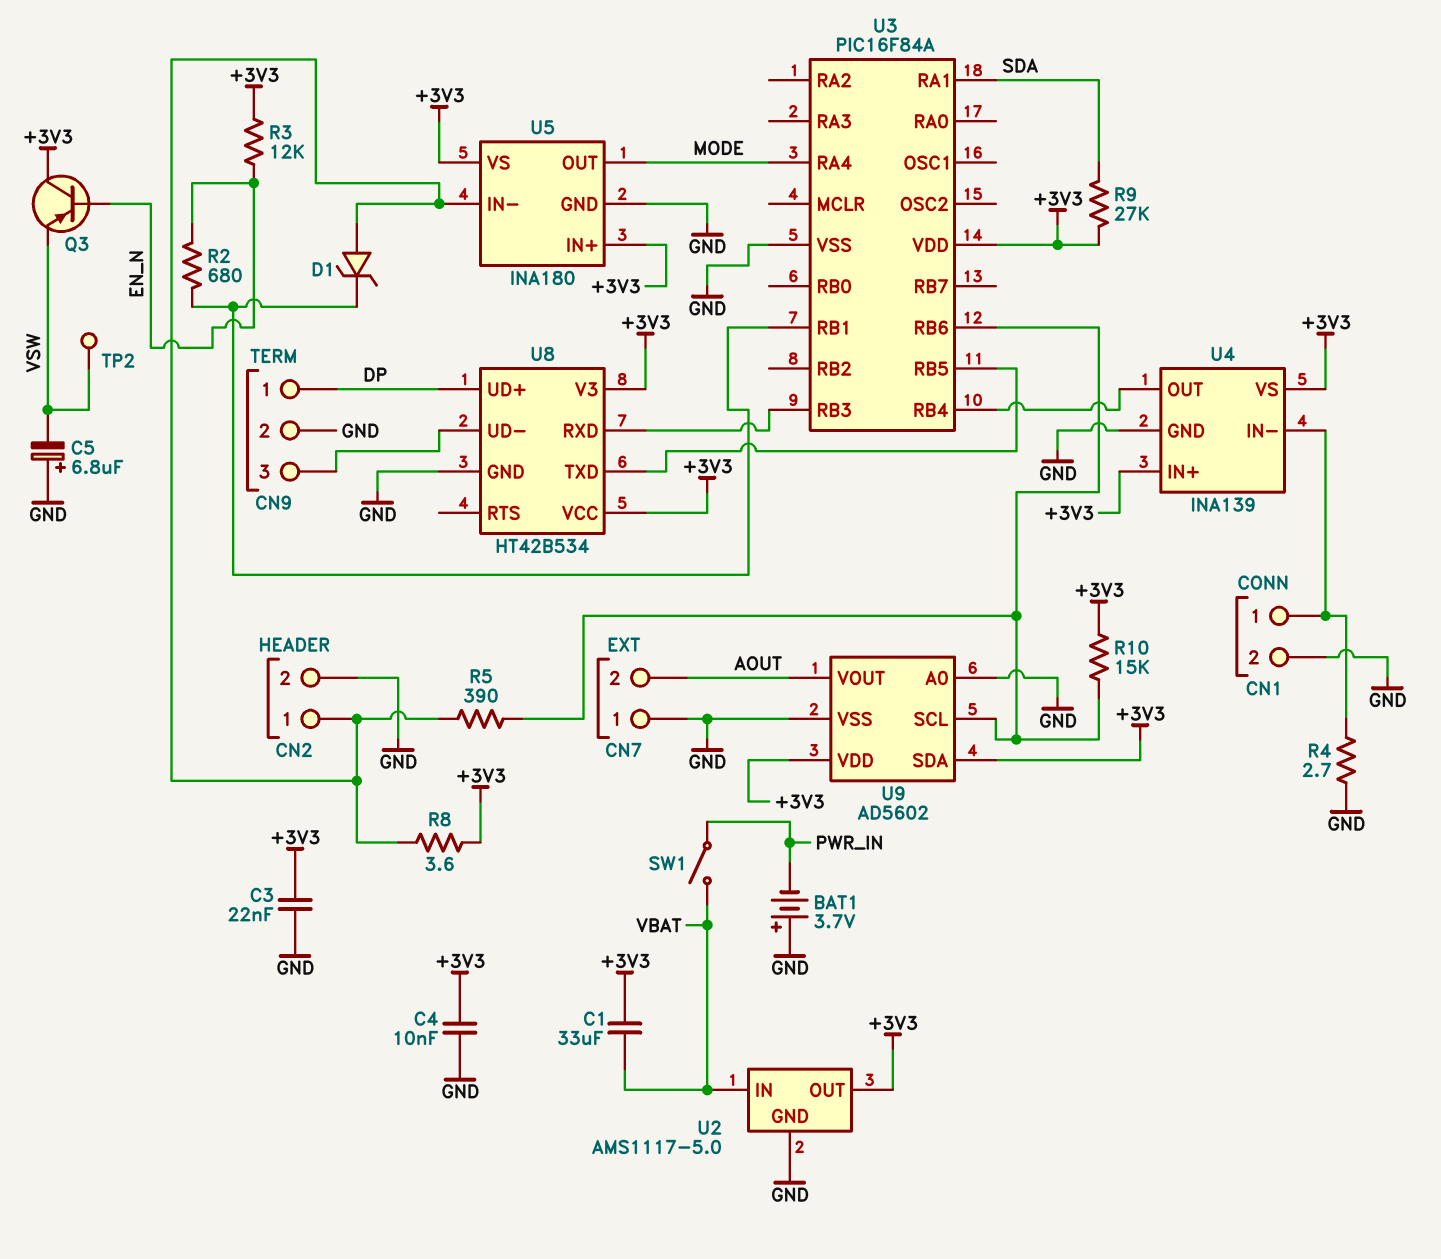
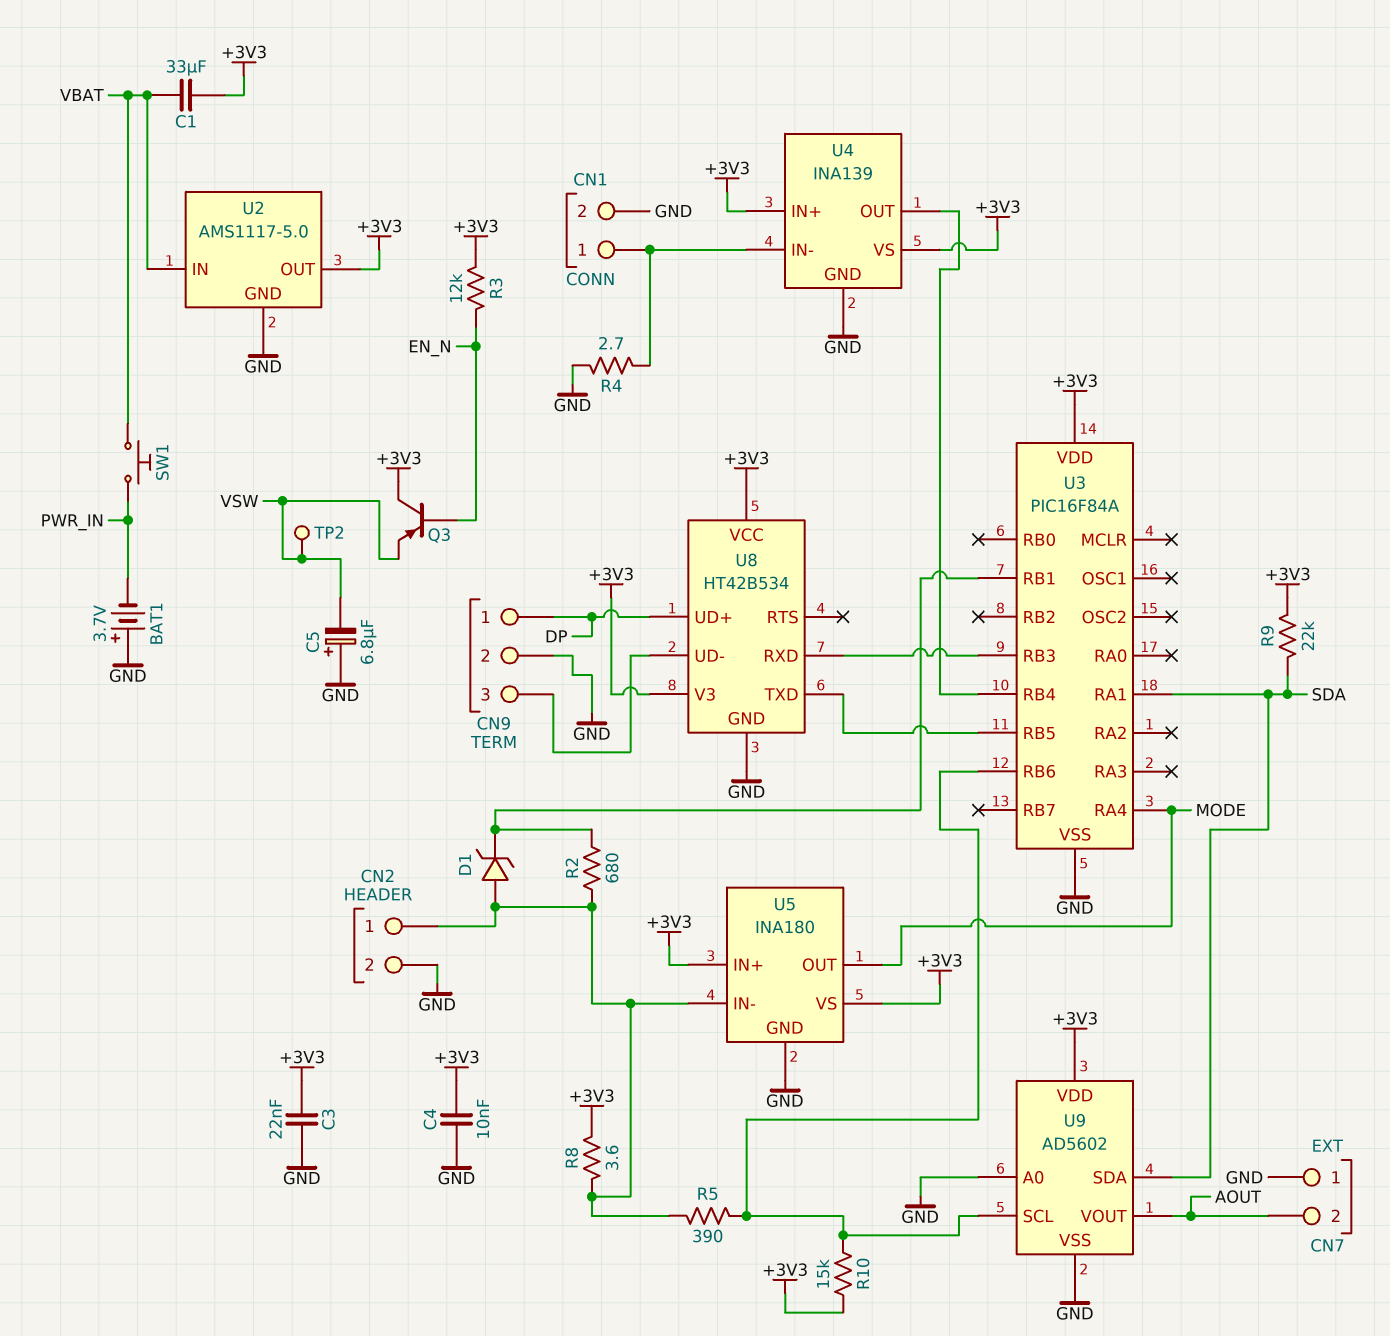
R2: 680 (EN_N, U3/RB1) -> 680 (CN2/1, U3/RB1)
R9: 27k (+3V3, SDA) -> 22k (+3V3, SDA)
SW1: switch (PWR_IN, VBAT) -> button (PWR_IN, VBAT)
U9 pin SDA: +3V3 -> SDA

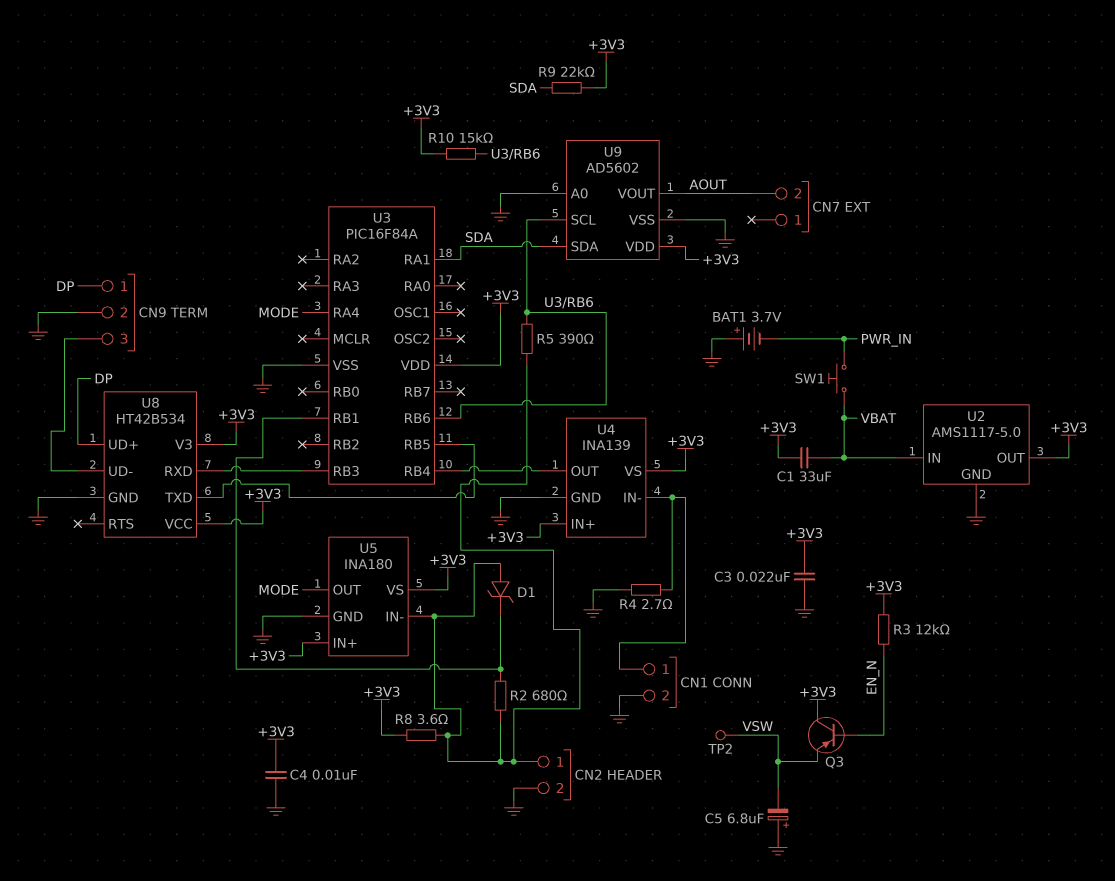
CN7 pin 1: GND -> none

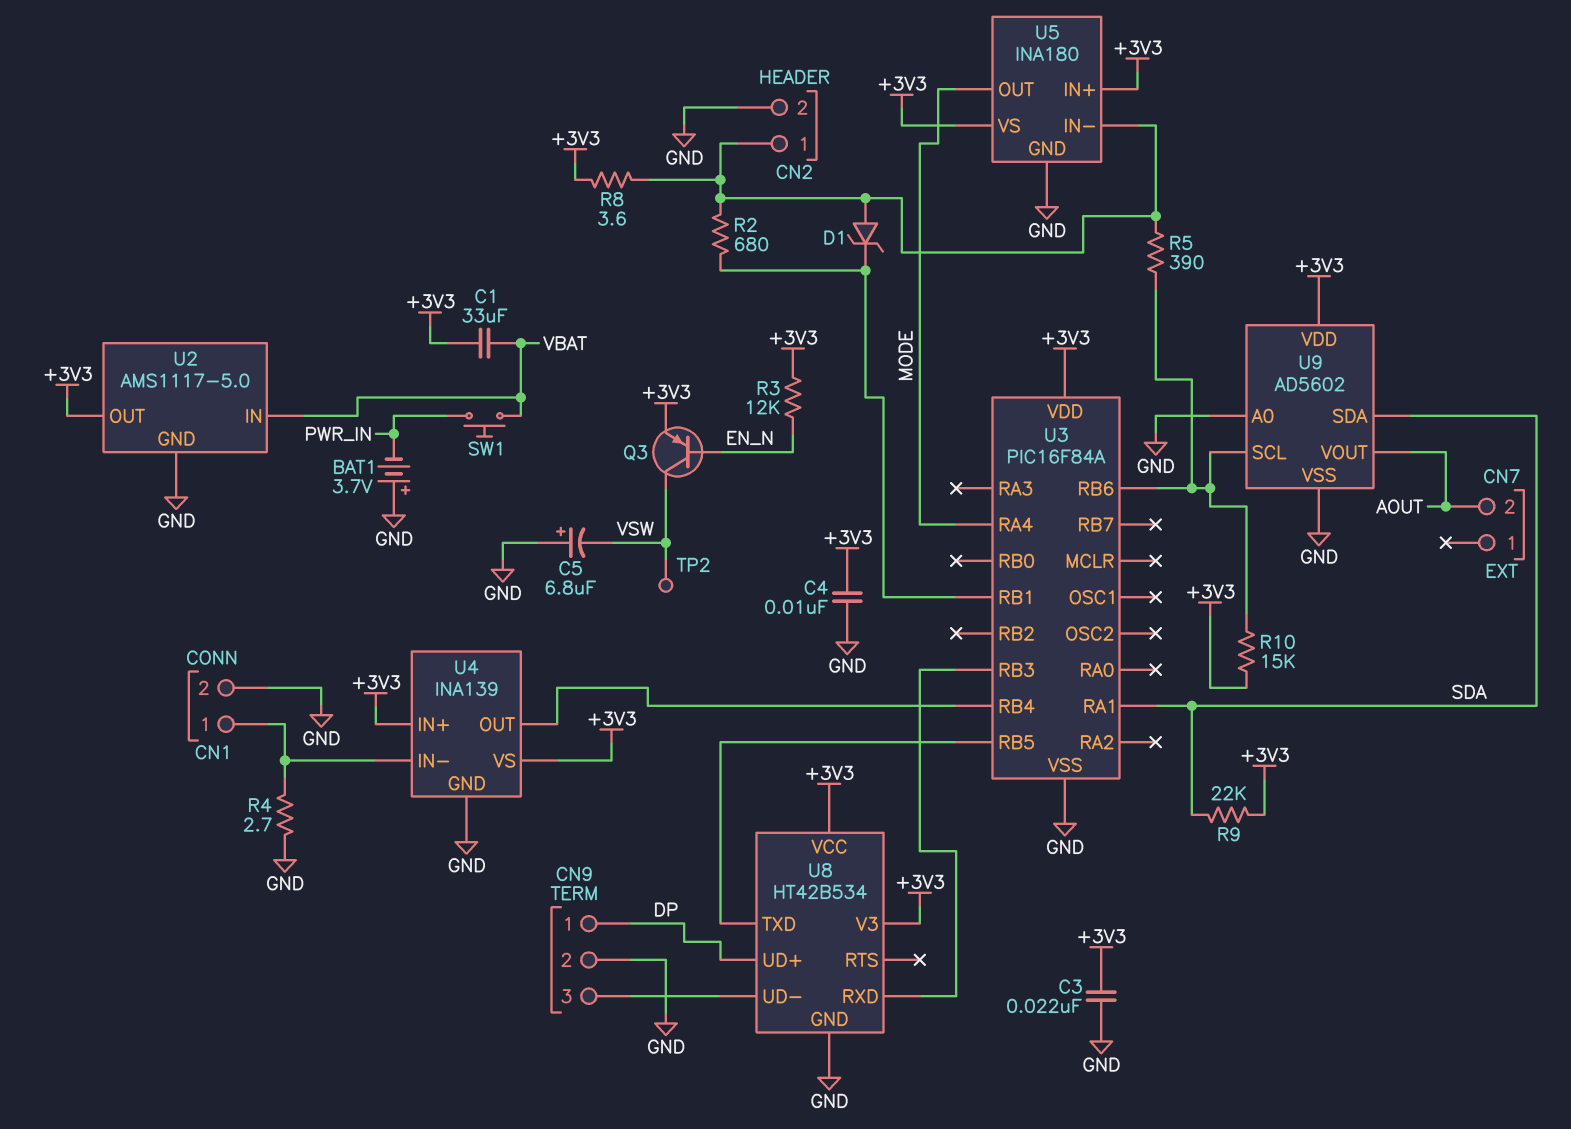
Q3: PNP (B EN_N, C +3V3, E VSW) -> PNP (B EN_N, C VSW, E +3V3)

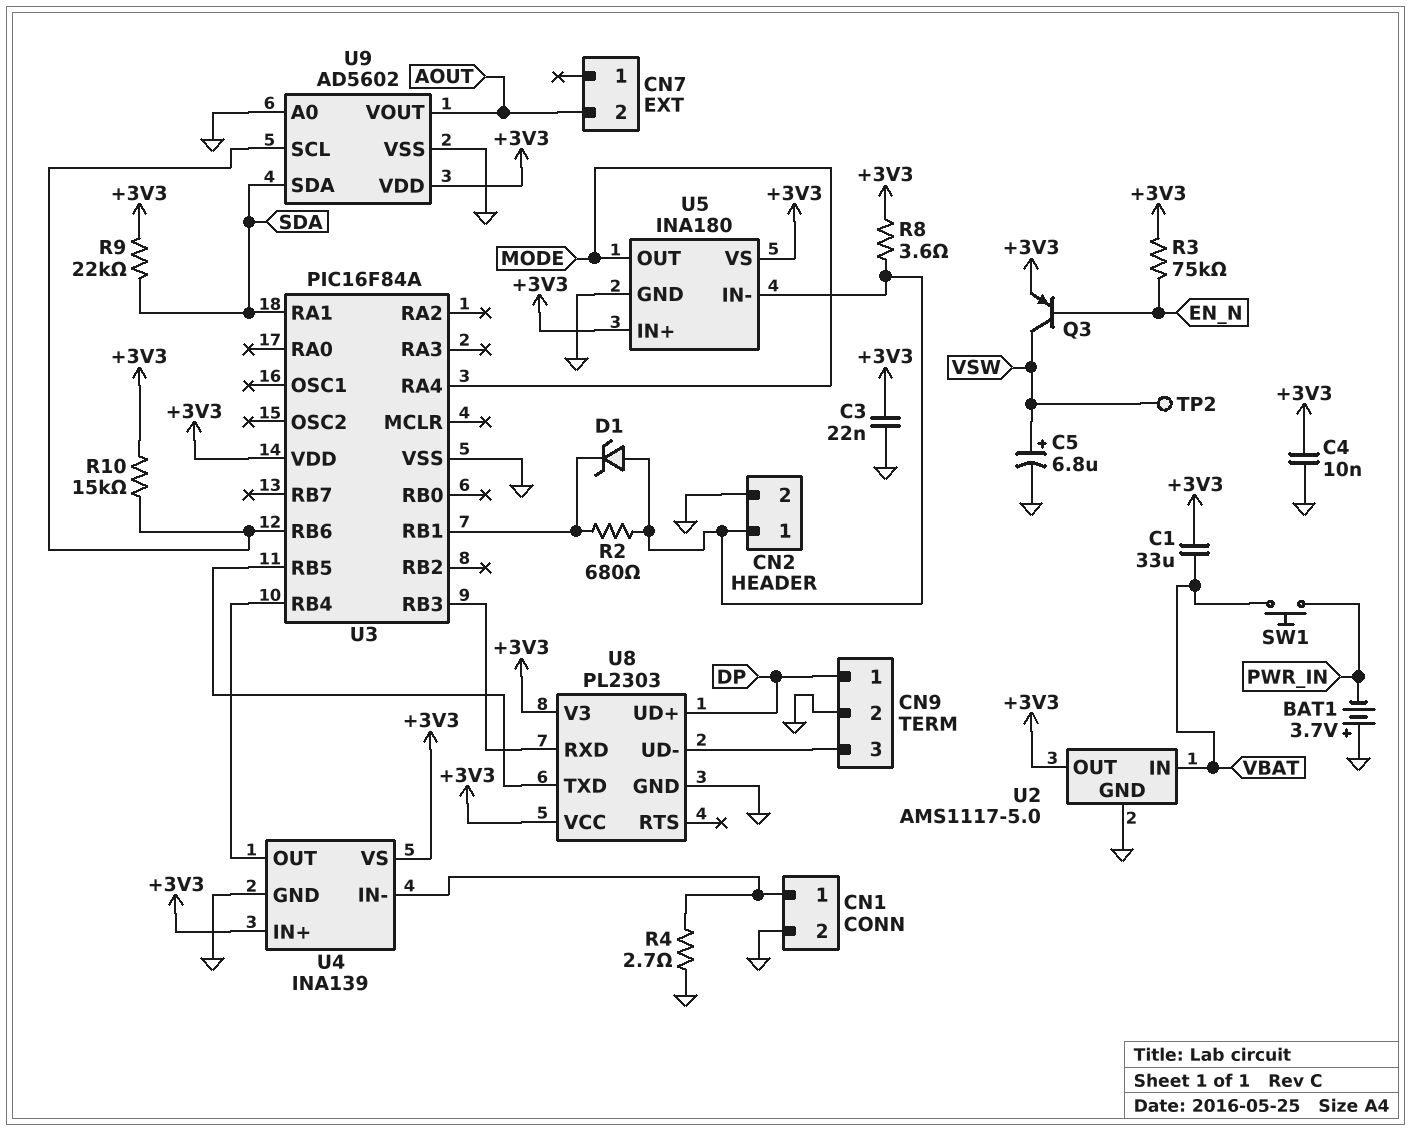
C5: 6.8uF (plus GND, minus VSW) -> 6.8uF (plus VSW, minus GND)
R3: 12k (+3V3, EN_N) -> 75k (+3V3, EN_N)
R5: 390 (CN2/1, U3/RB6) -> none
U8: HT42B534 -> PL2303

